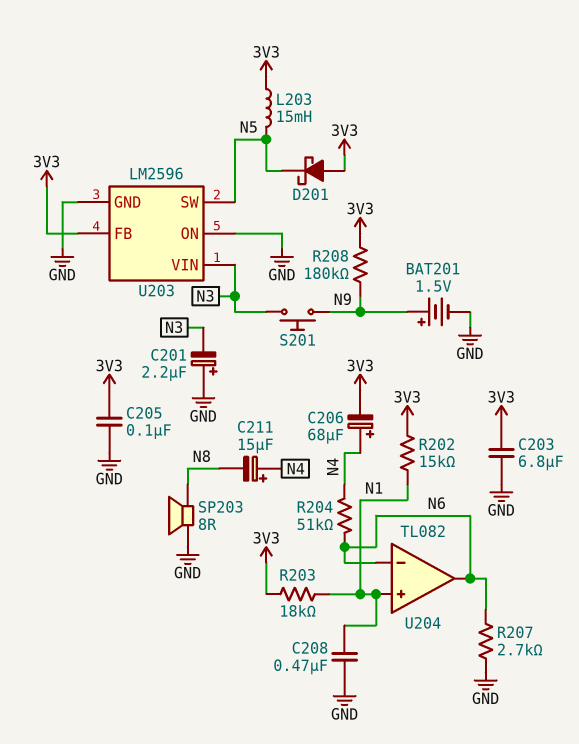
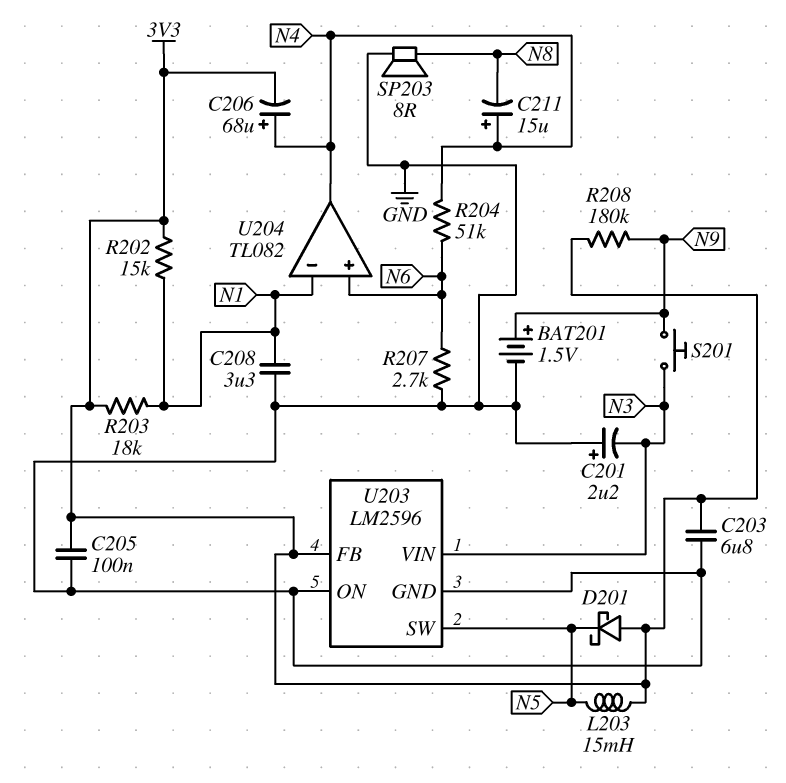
C208: 470nF (GND, N1) -> 3.3uF (GND, N1)
U204 pin in+: N1 -> N6
U204 pin in-: N6 -> N1
U204 pin out: N6 -> N4

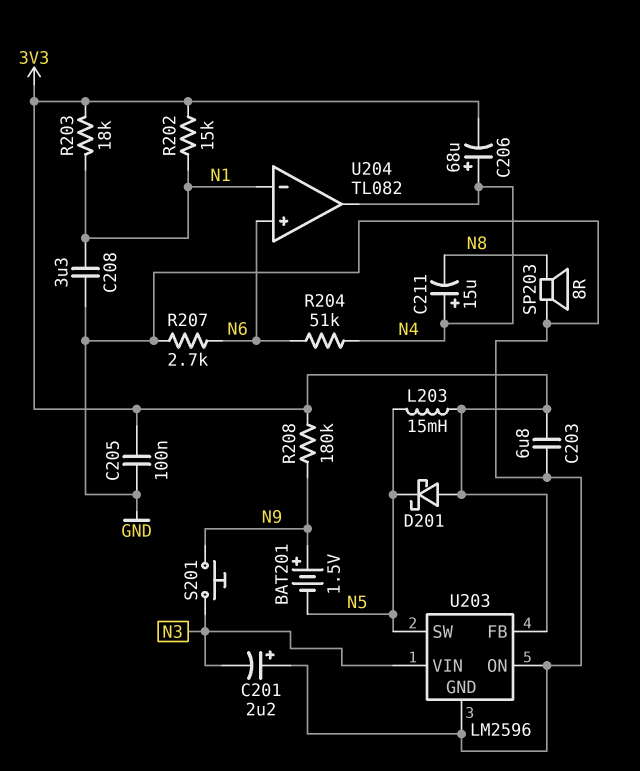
BAT201: 1.5V (plus N9, minus GND) -> 1.5V (plus N9, minus N5)

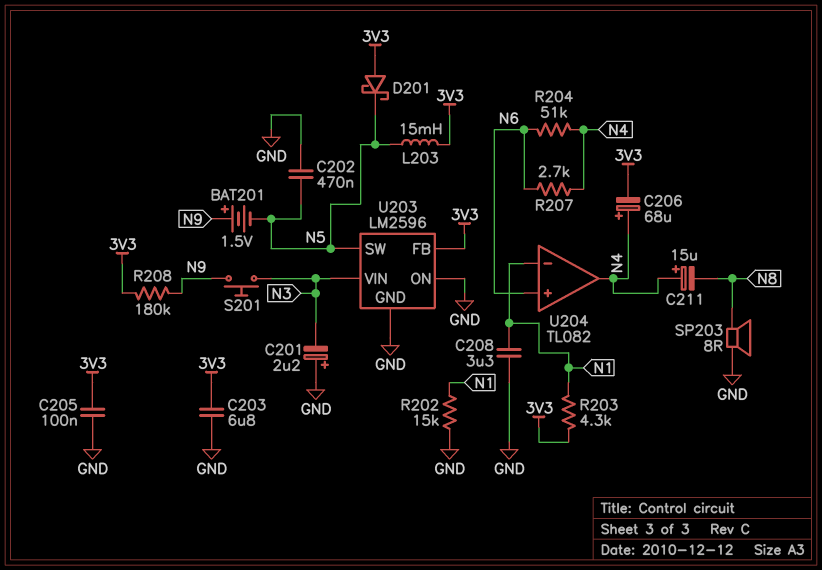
C202: none -> 470nF (GND, N5)
R202: 15k (3V3, N1) -> 15k (GND, N1)
R203: 18k (3V3, N1) -> 4.3k (3V3, N1)
R207: 2.7k (GND, N6) -> 2.7k (N4, N6)

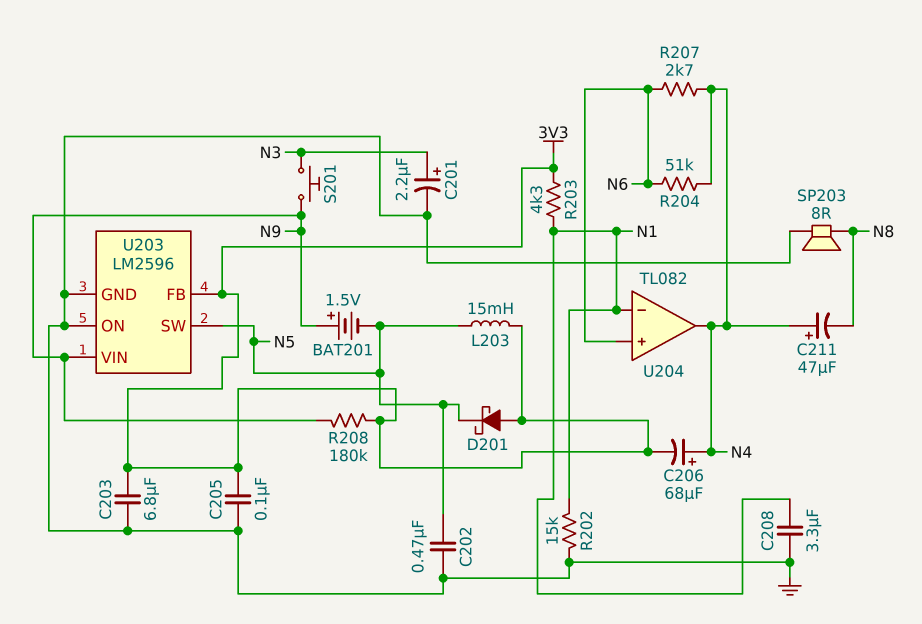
C201: 2.2uF (plus GND, minus N3) -> 2.2uF (plus N3, minus GND)
C211: 15uF (plus N4, minus N8) -> 47uF (plus N4, minus N8)
U203 pin VIN: N3 -> N9

